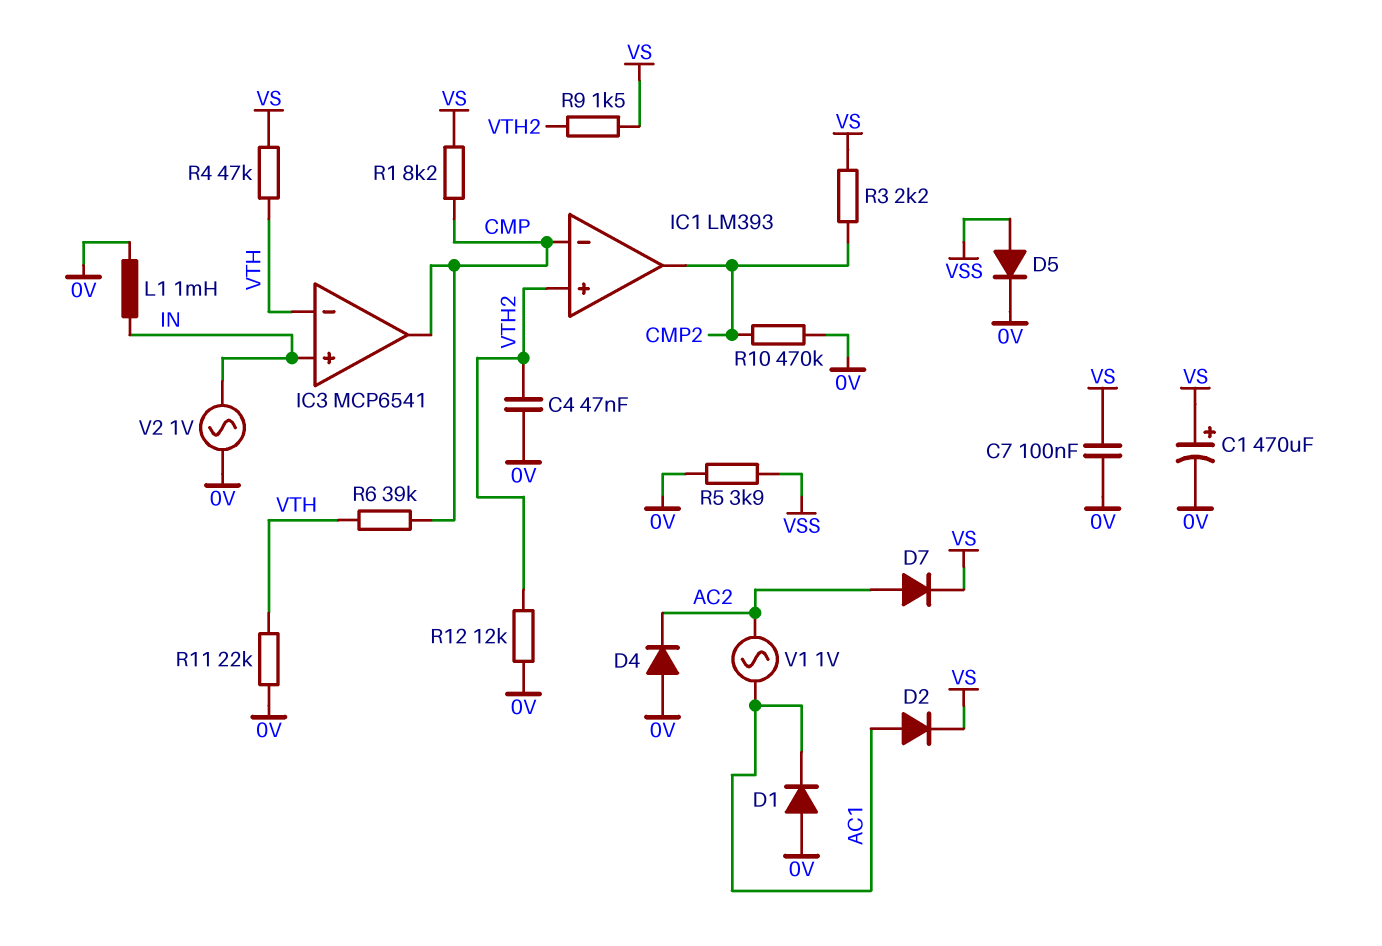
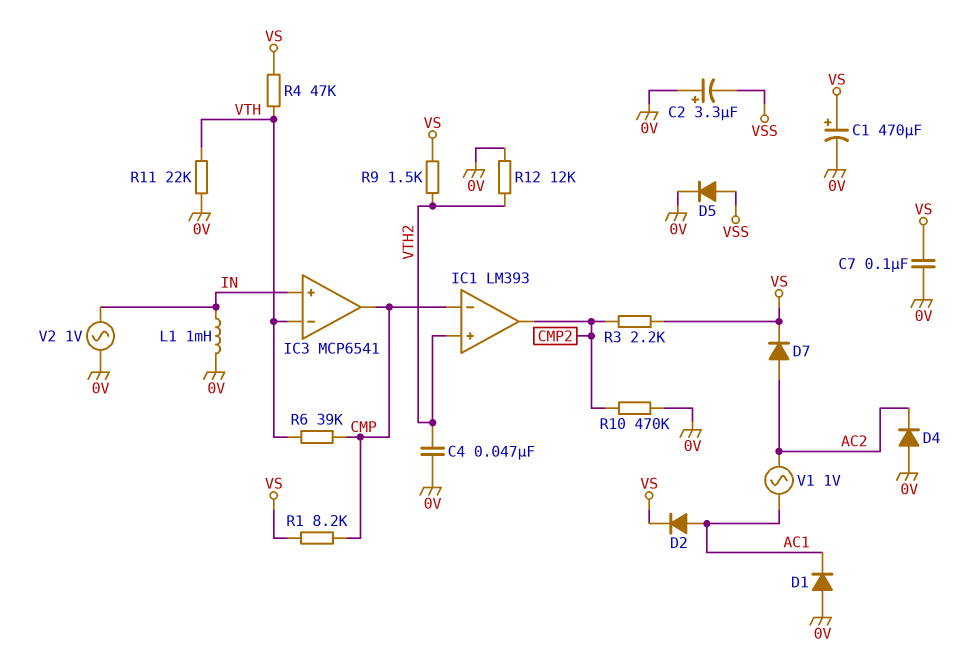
C2: none -> 3.3uF (plus 0V, minus VSS)
R5: 3.9k (0V, VSS) -> none

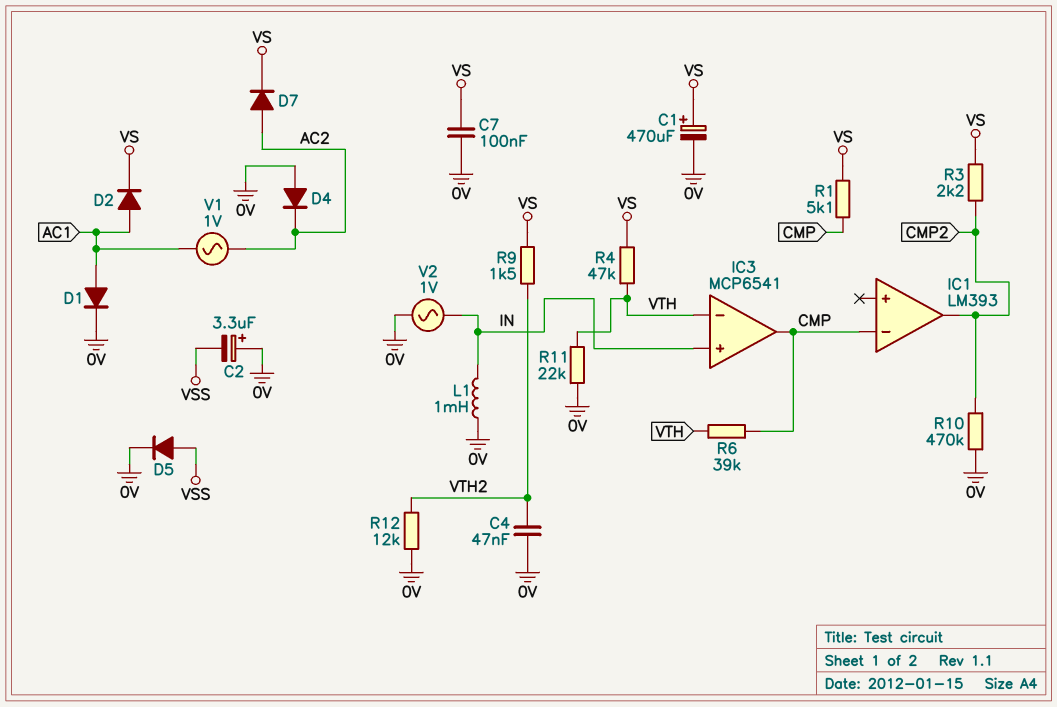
D1: diode (A 0V, K AC1) -> diode (A AC1, K 0V)
IC1 pin in+: VTH2 -> none
R1: 8.2k (CMP, VS) -> 5.1k (CMP, VS)

